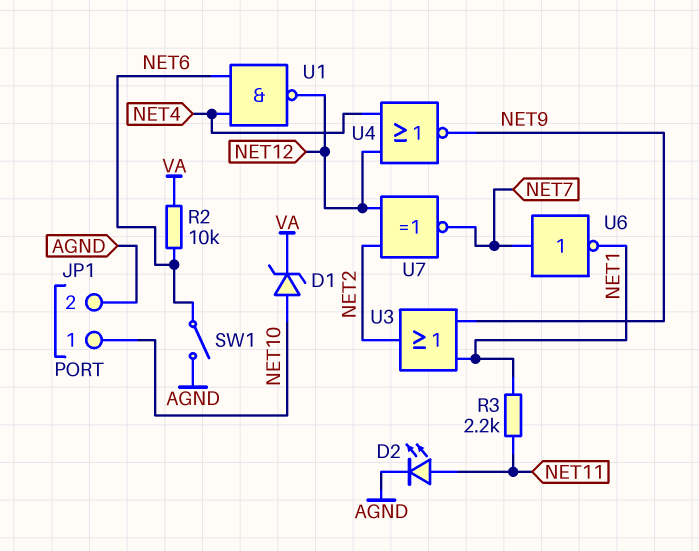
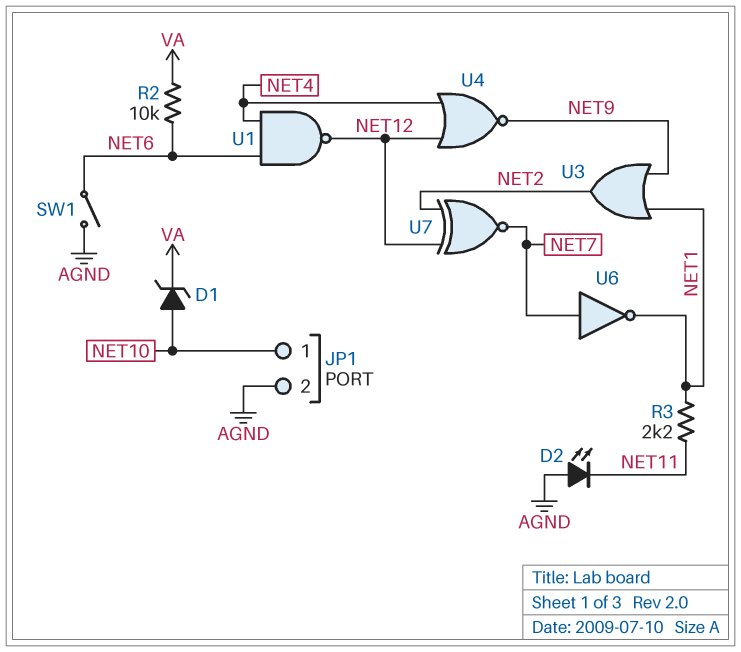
D2: LED (A NET11, K AGND) -> LED (A AGND, K NET11)

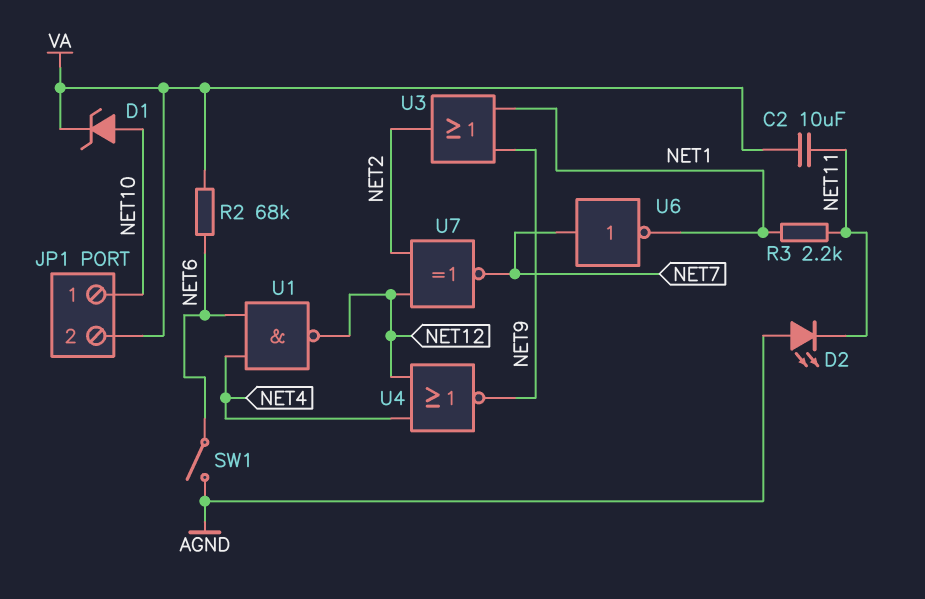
C2: none -> 10uF (NET11, VA)
JP1 pin 2: AGND -> VA
R2: 10k (NET6, VA) -> 68k (NET6, VA)

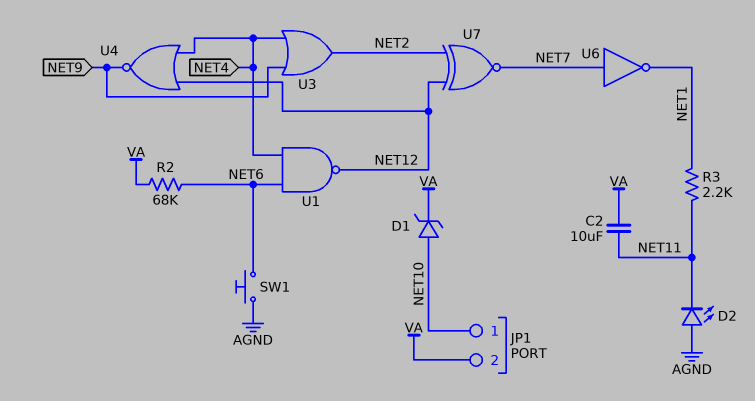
SW1: switch (AGND, NET6) -> button (AGND, NET6)
U3: OR (in NET1, in NET9, out NET2) -> OR (in NET4, in NET9, out NET2)

